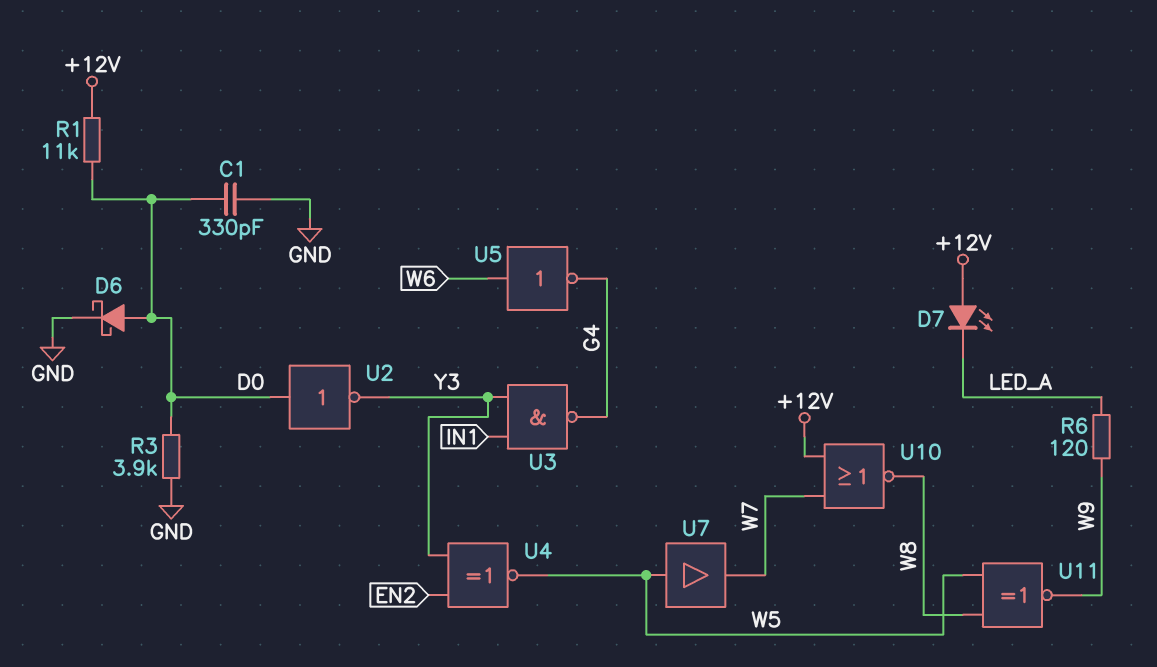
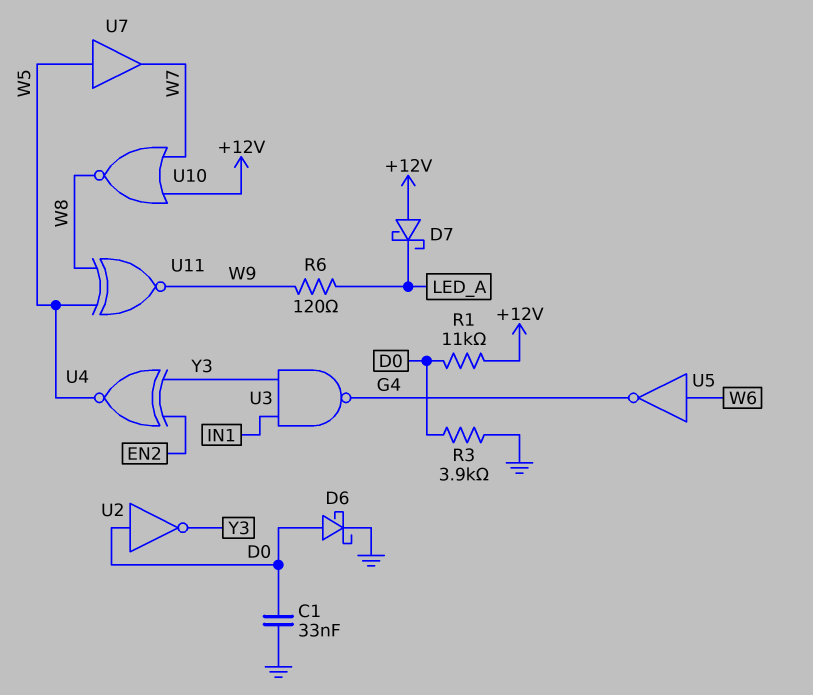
C1: 330pF (D0, GND) -> 33nF (D0, GND)
D7: LED (A +12V, K LED_A) -> schottky (A +12V, K LED_A)

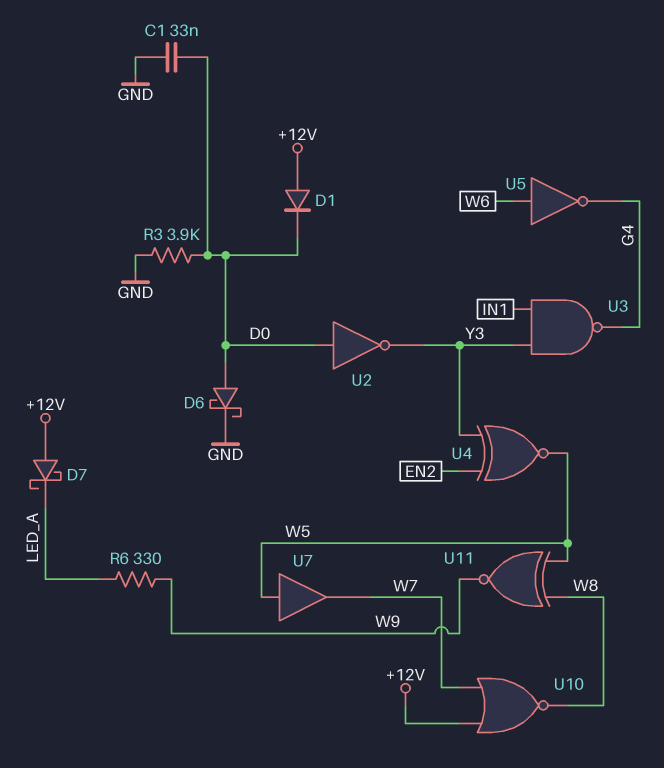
D1: none -> diode (A +12V, K D0)
R1: 11k (+12V, D0) -> none
R6: 120 (LED_A, W9) -> 330 (LED_A, W9)

